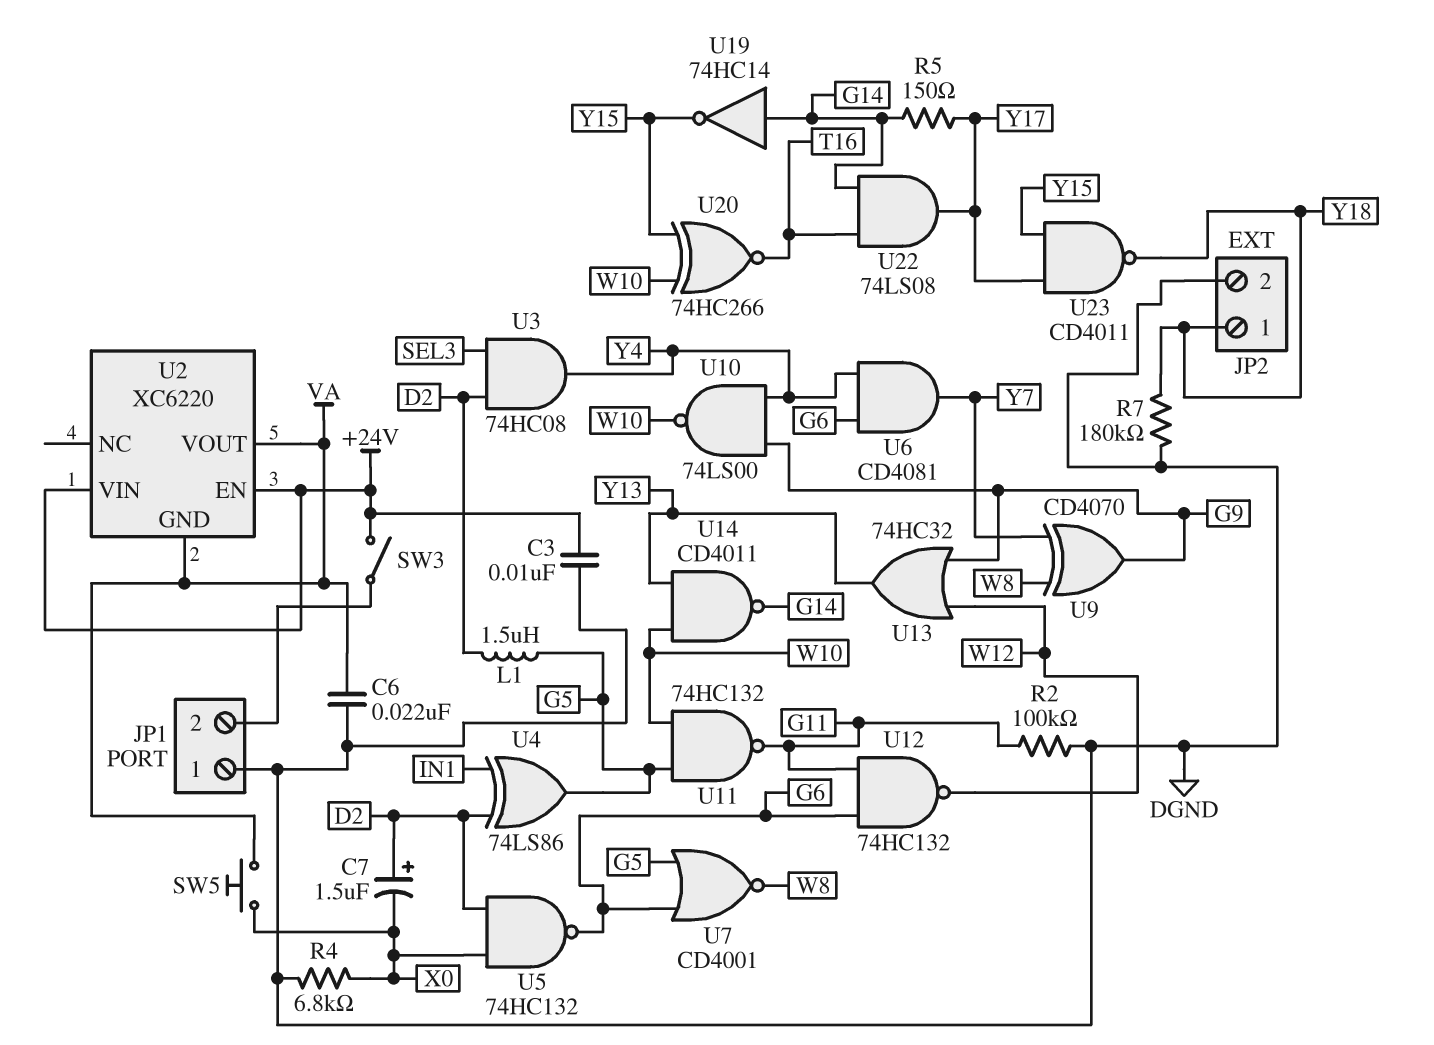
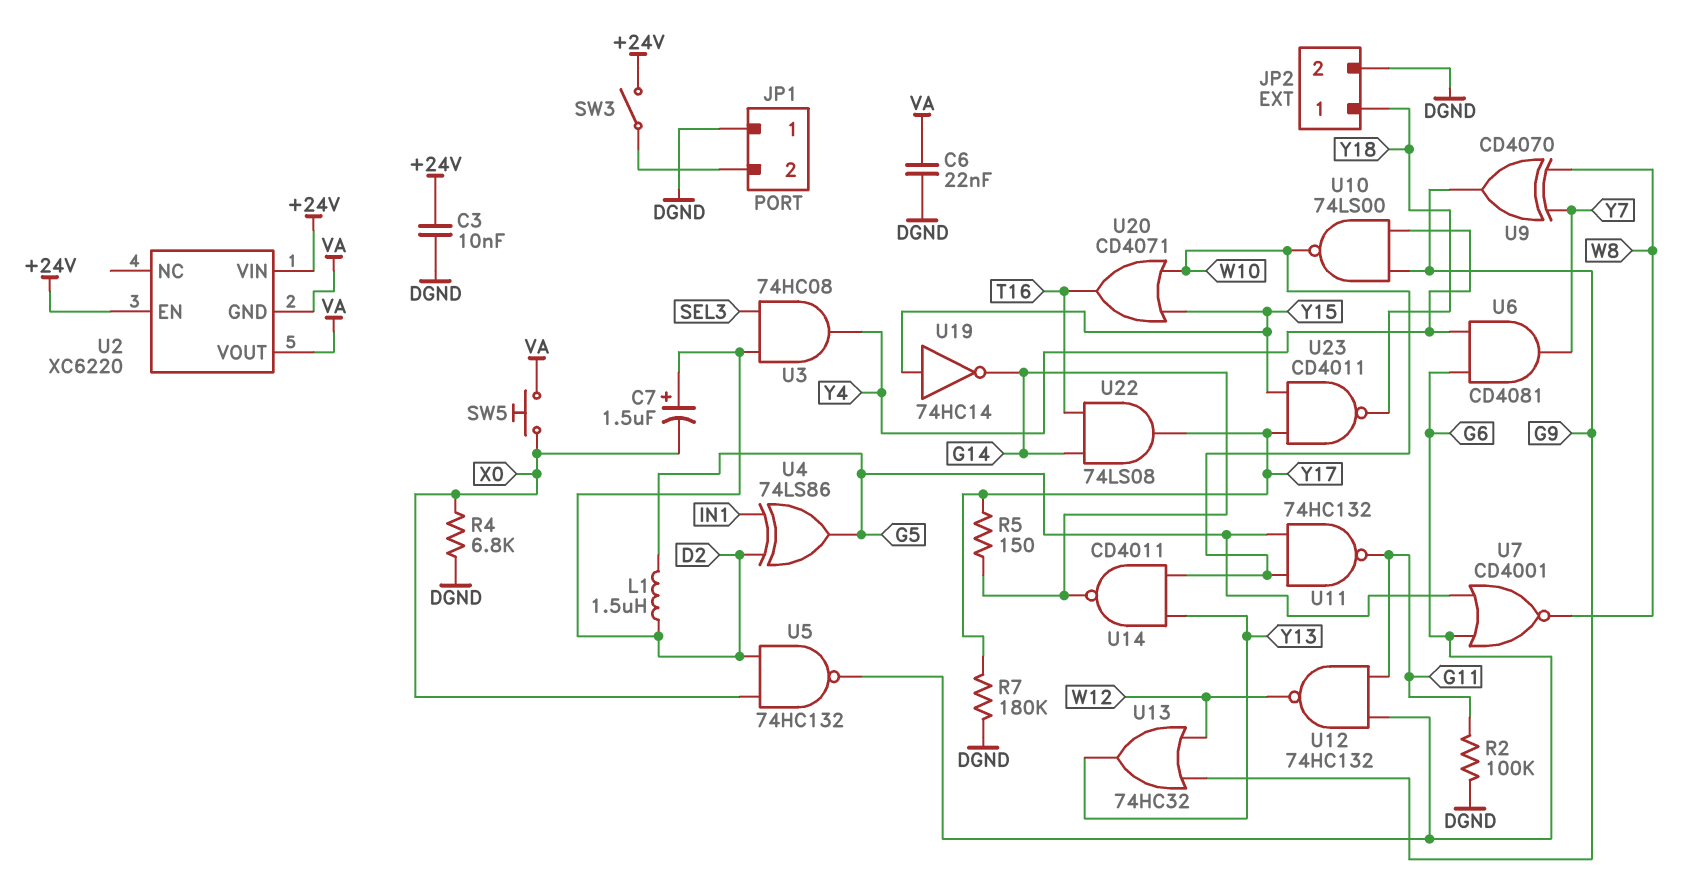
R7: 180k (DGND, Y18) -> 180k (DGND, Y17)
U19: NOT 74HC14 (in G14, out Y15) -> NOT 74HC14 (in Y15, out G14)
U20: XNOR 74HC266 (in W10, in Y15, out T16) -> OR CD4071 (in W10, in Y15, out T16)

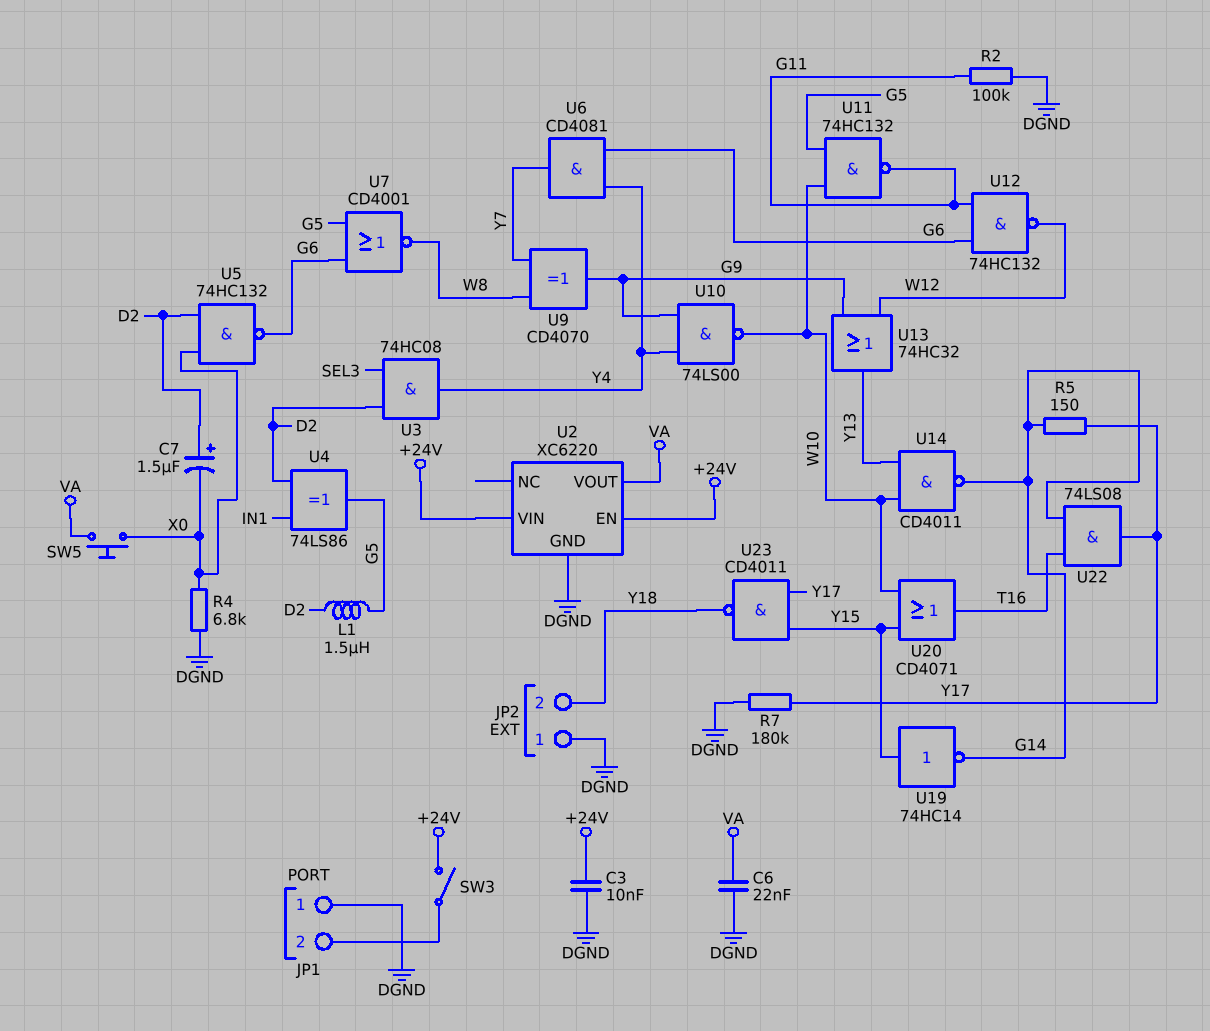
JP2 pin 1: Y18 -> DGND
JP2 pin 2: DGND -> Y18
U2 pin GND: VA -> DGND

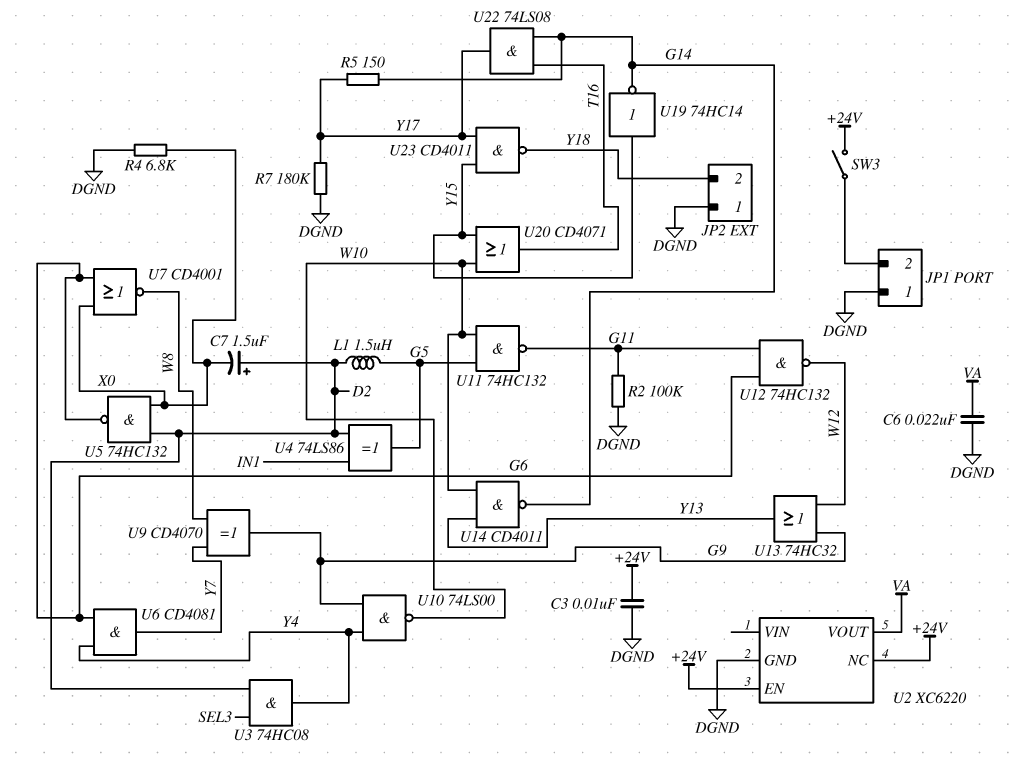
SW5: button (VA, X0) -> none
U2 pin NC: none -> +24V
U2 pin VIN: +24V -> none
U7: NOR CD4001 (in G5, in G6, out W8) -> NOR CD4001 (in G6, in X0, out W8)

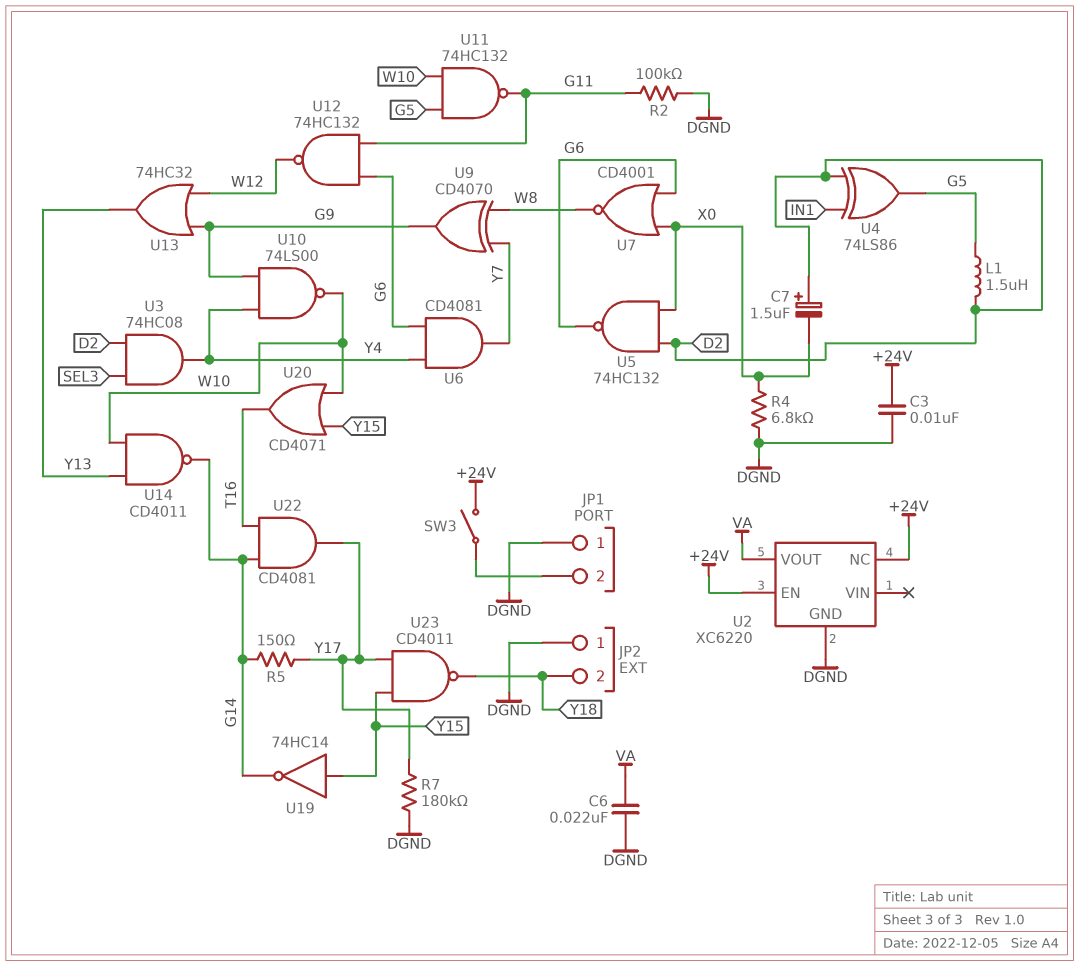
U22: AND 74LS08 (in G14, in T16, out Y17) -> AND CD4081 (in G14, in T16, out Y17)

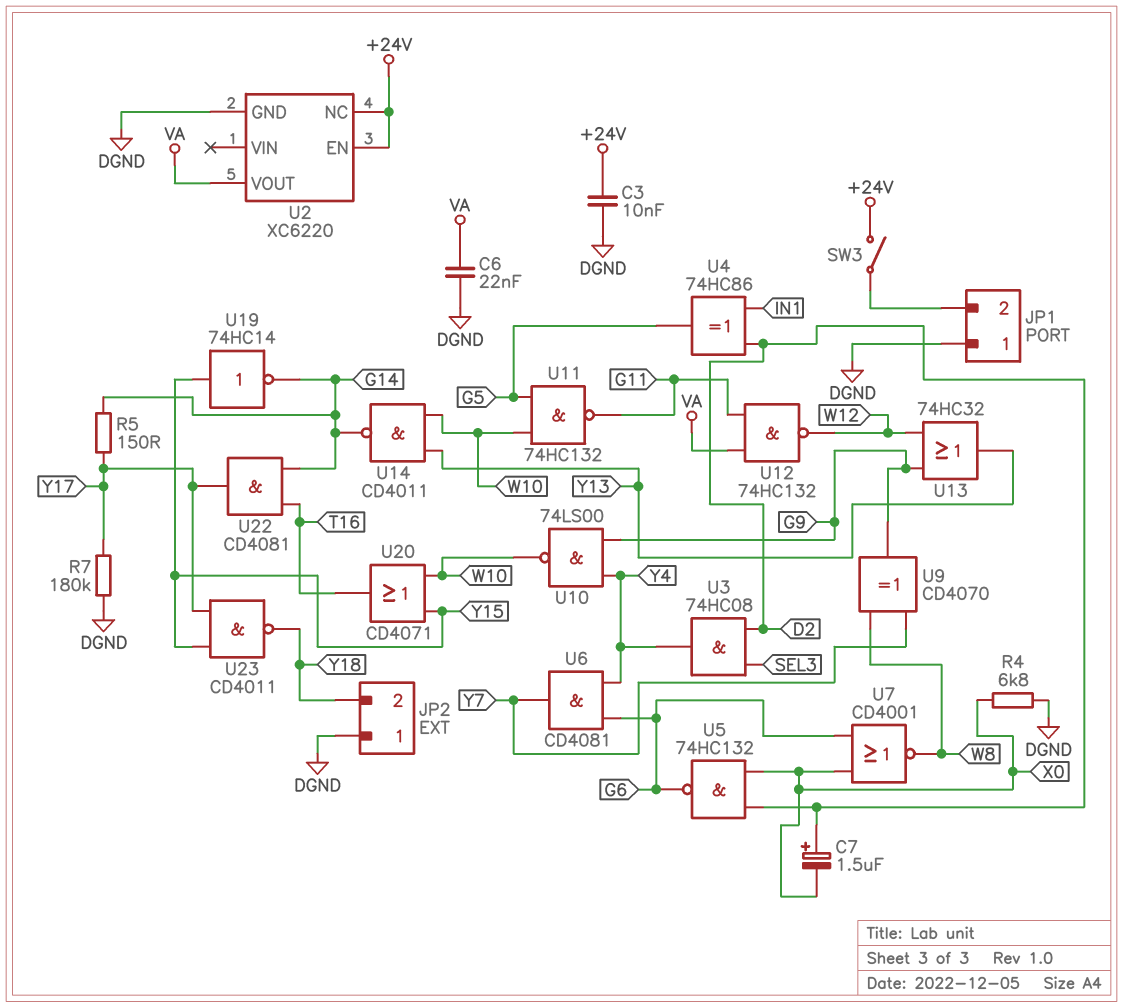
L1: 1.5uH (D2, G5) -> none
R2: 100k (DGND, G11) -> none
U4: XOR 74LS86 (in D2, in IN1, out G5) -> XOR 74HC86 (in D2, in IN1, out G5)
U12: NAND 74HC132 (in G6, in G11, out W12) -> NAND 74HC132 (in G11, in VA, out W12)

